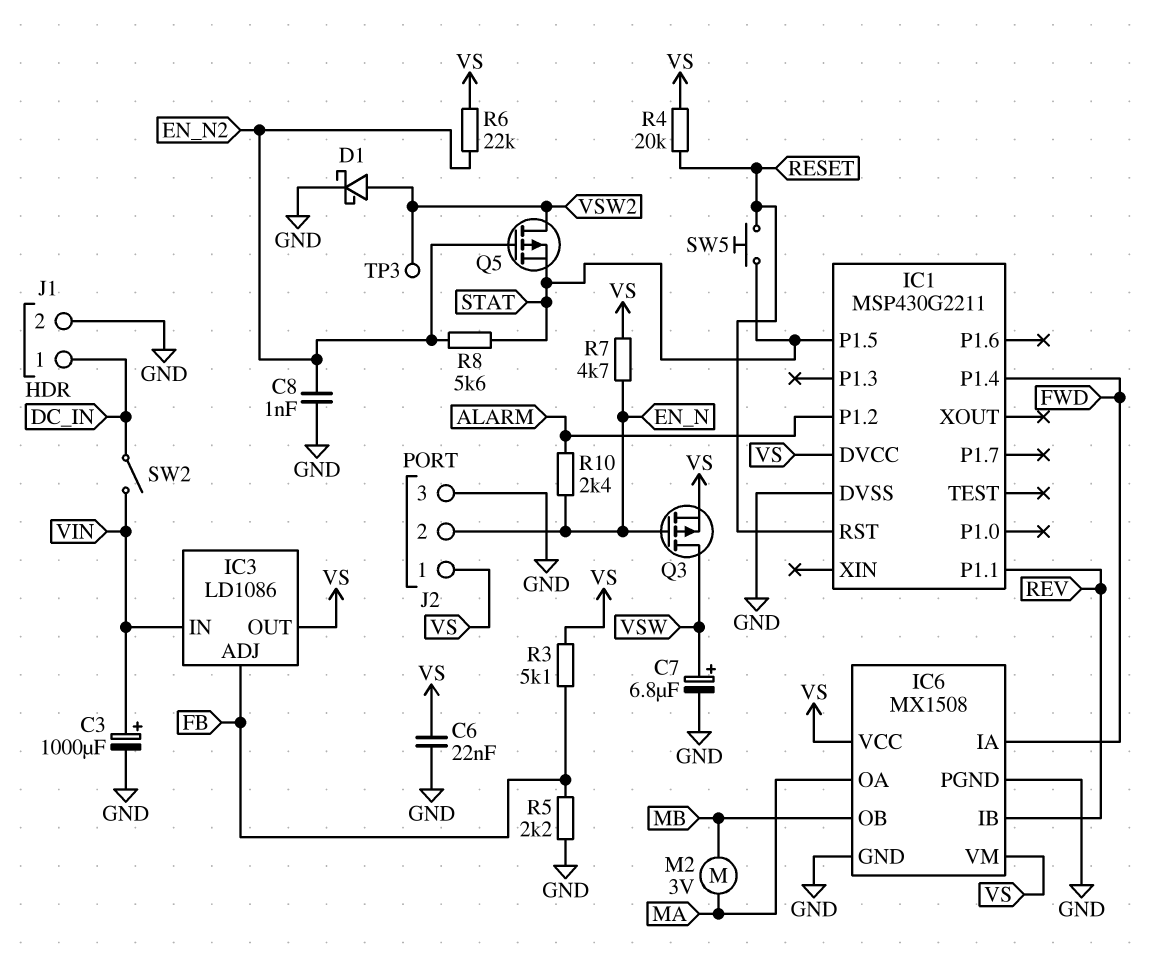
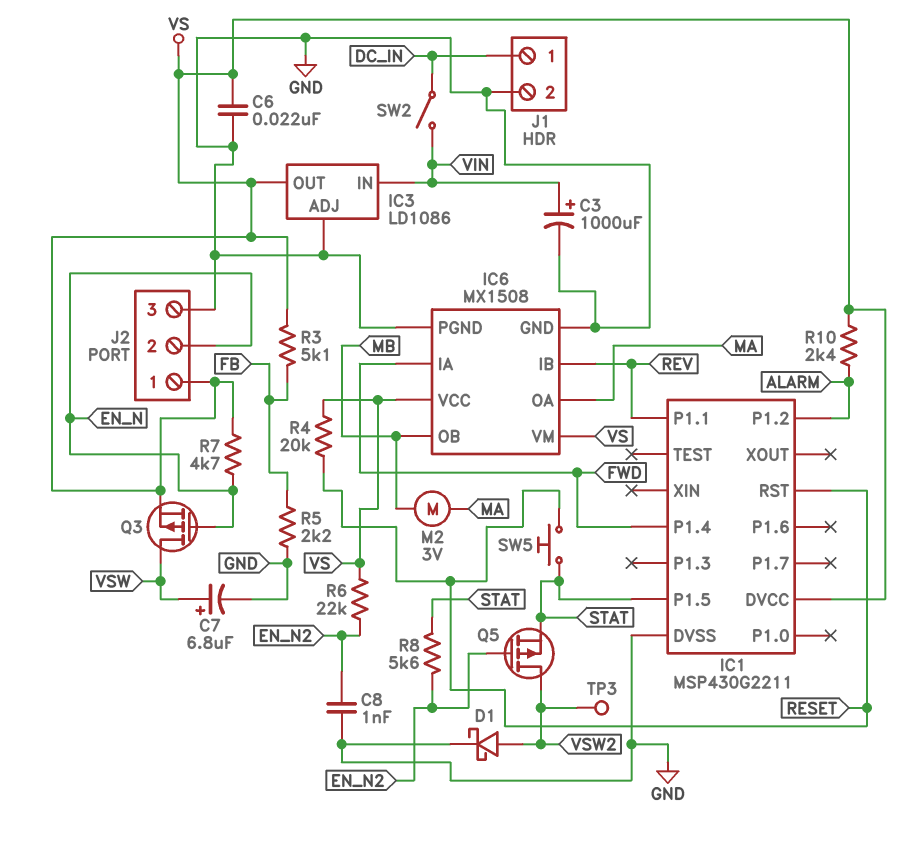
IC3 pin ADJ: FB -> GND
R10: 2.4k (ALARM, EN_N) -> 2.4k (ALARM, VS)

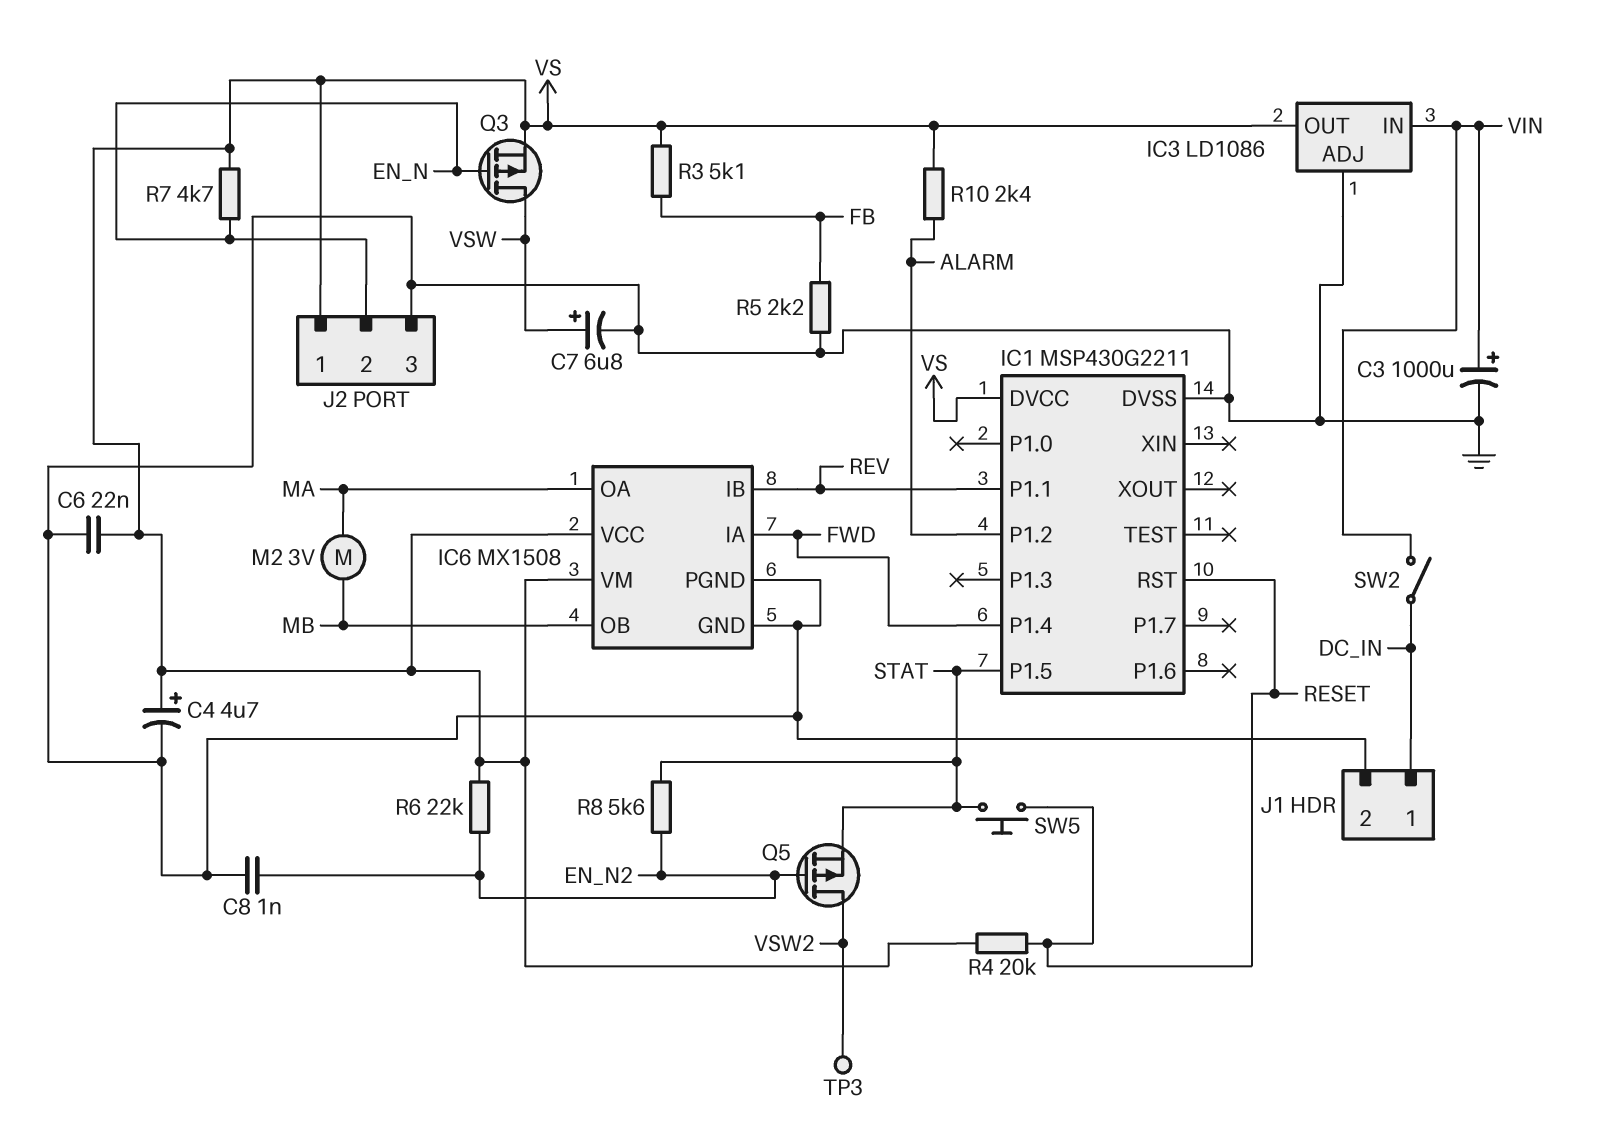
C4: none -> 4.7uF (plus VS, minus GND)
D1: schottky (A VSW2, K GND) -> none

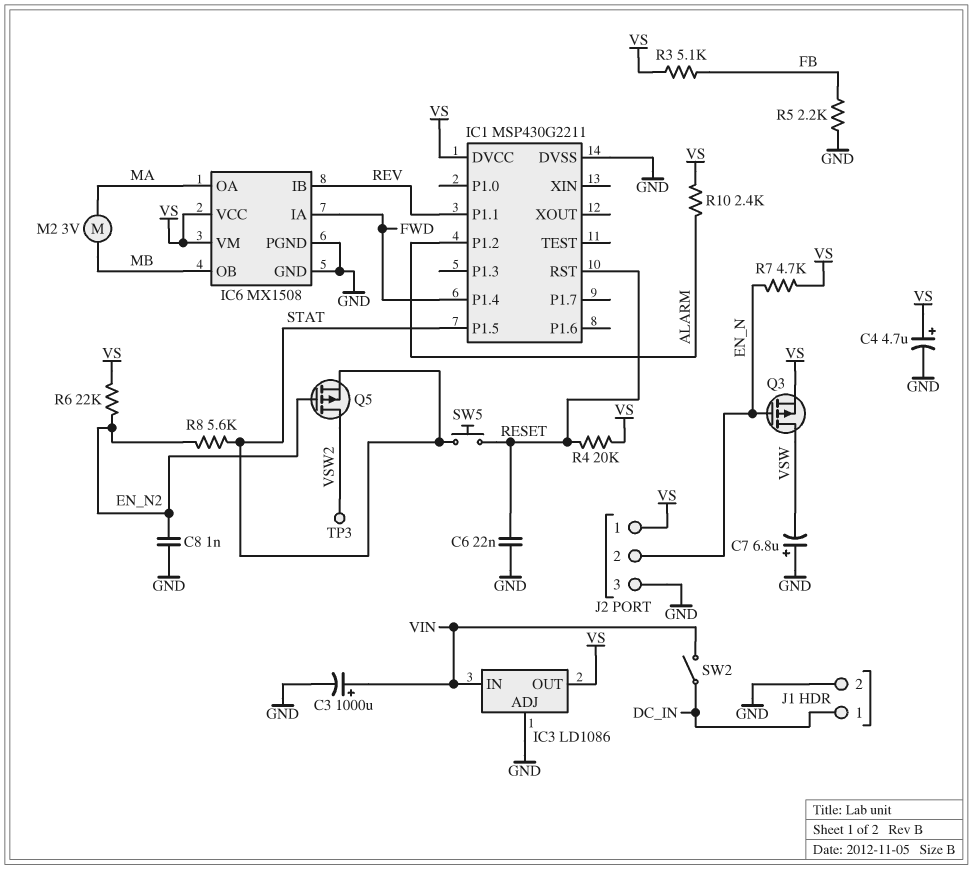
C6: 22nF (GND, VS) -> 22nF (GND, RESET)
C7: 6.8uF (plus VSW, minus GND) -> 6.8uF (plus GND, minus VSW)

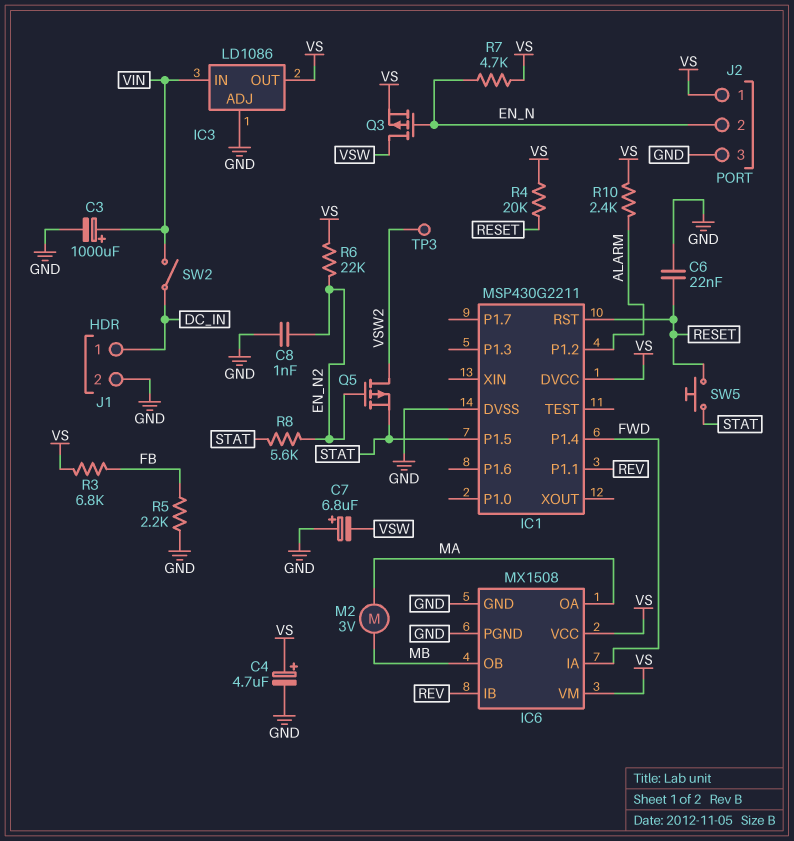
R3: 5.1k (FB, VS) -> 6.8k (FB, VS)

